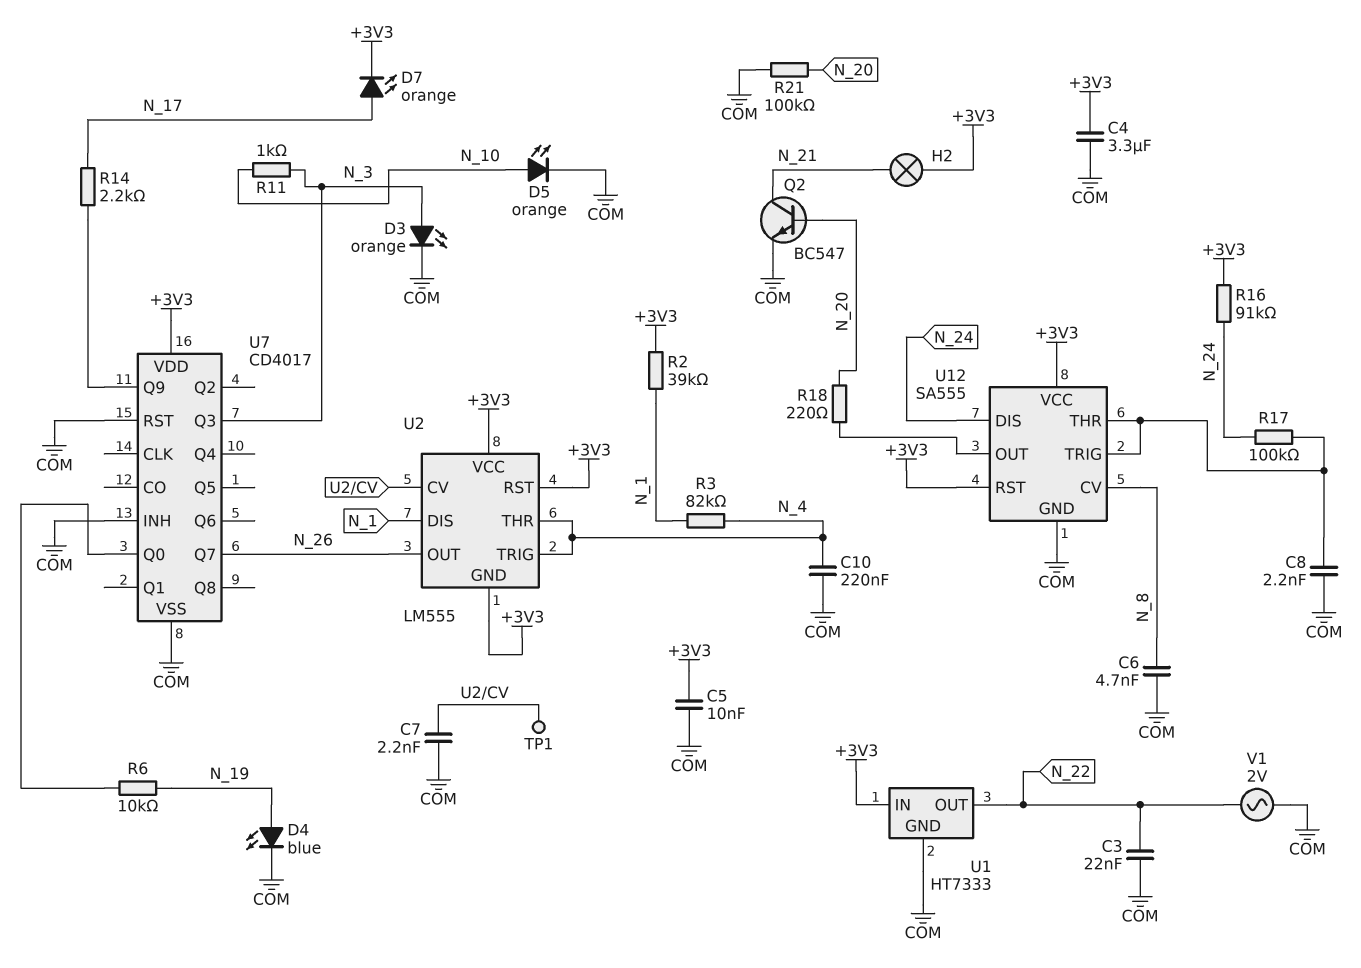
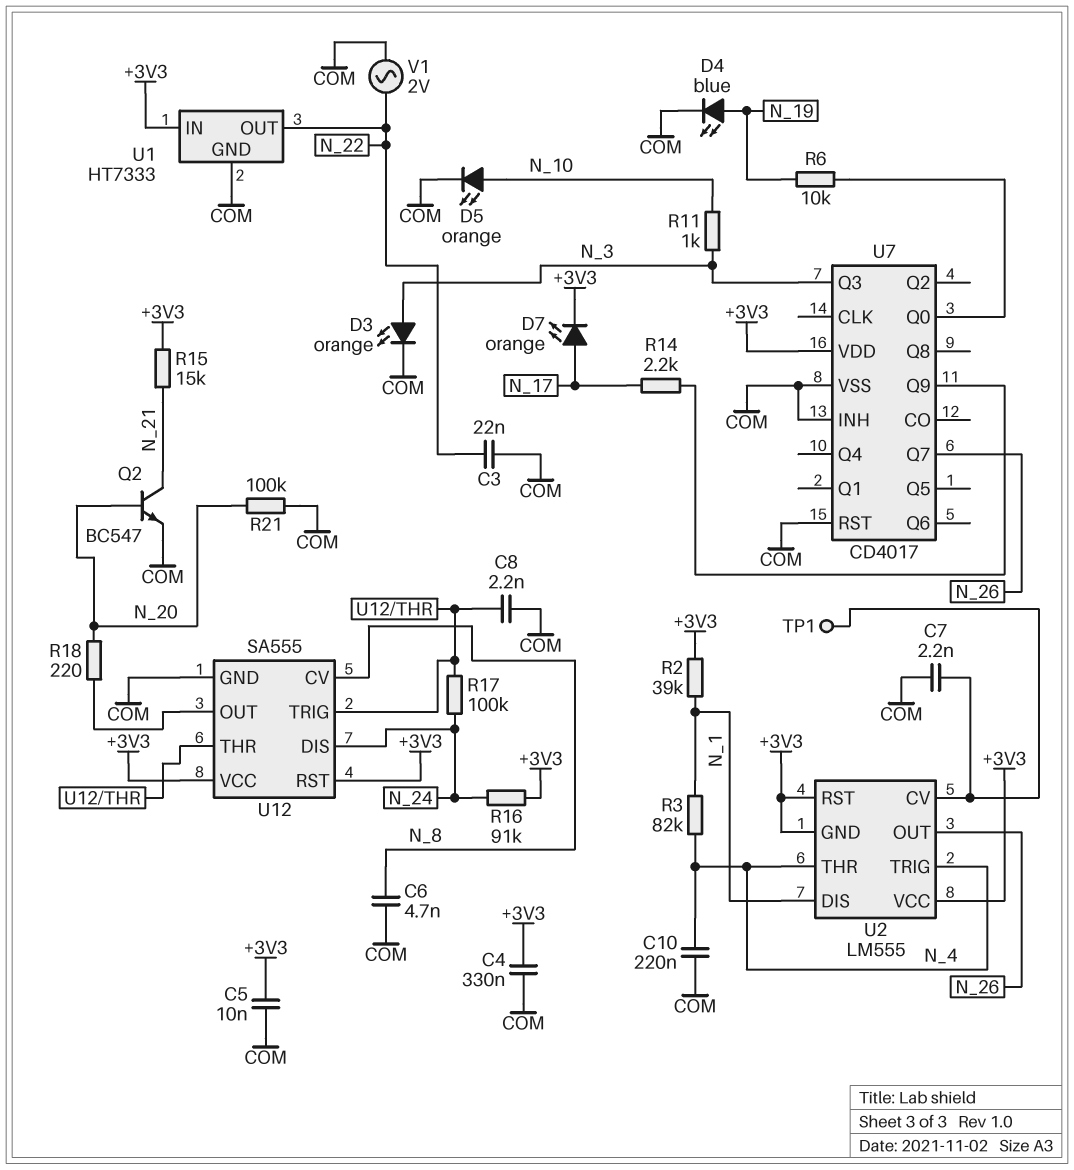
C4: 3.3uF (+3V3, COM) -> 330nF (+3V3, COM)
H2: lamp (+3V3, N_21) -> none
R15: none -> 15k (+3V3, N_21)

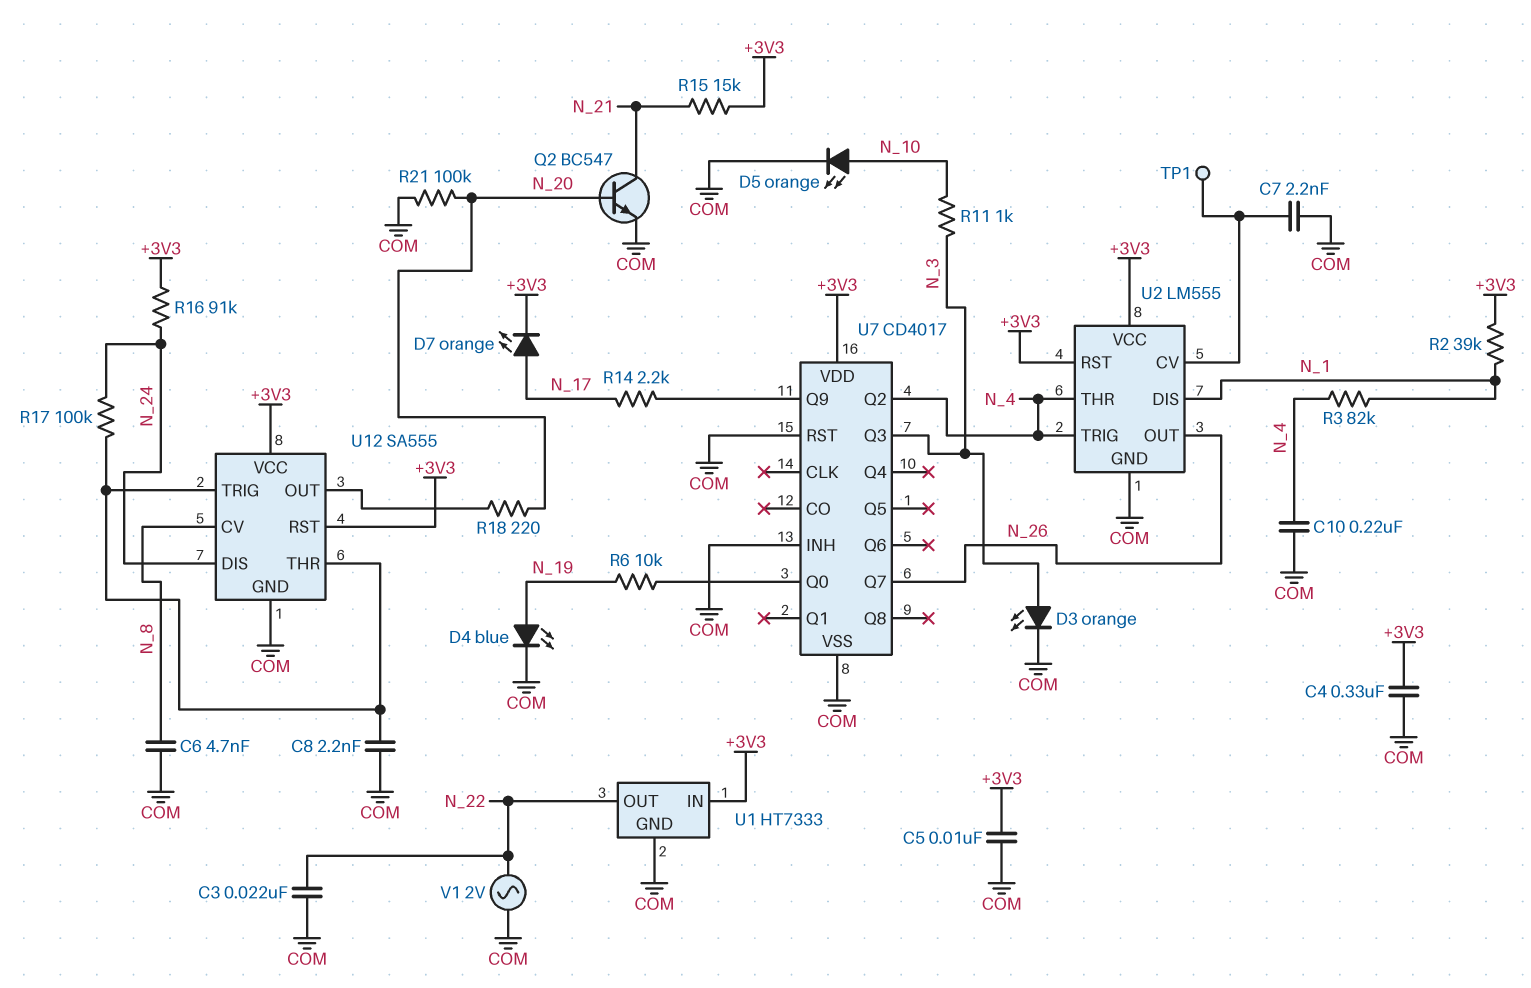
U2 pin GND: +3V3 -> COM
U7 pin Q2: none -> N_4

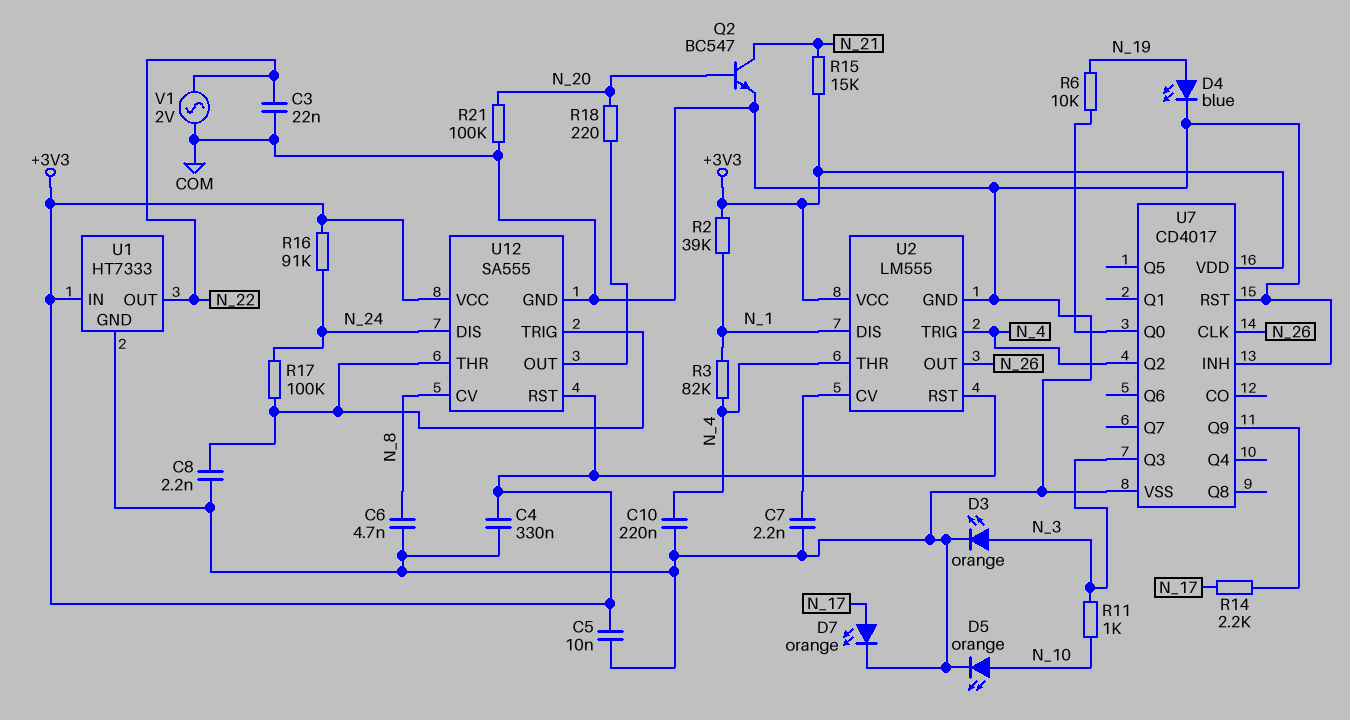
D7: LED orange (A N_17, K +3V3) -> LED orange (A N_17, K COM)
TP1: test point (U2/CV) -> none
U7 pin CLK: none -> N_26
U7 pin Q7: N_26 -> none

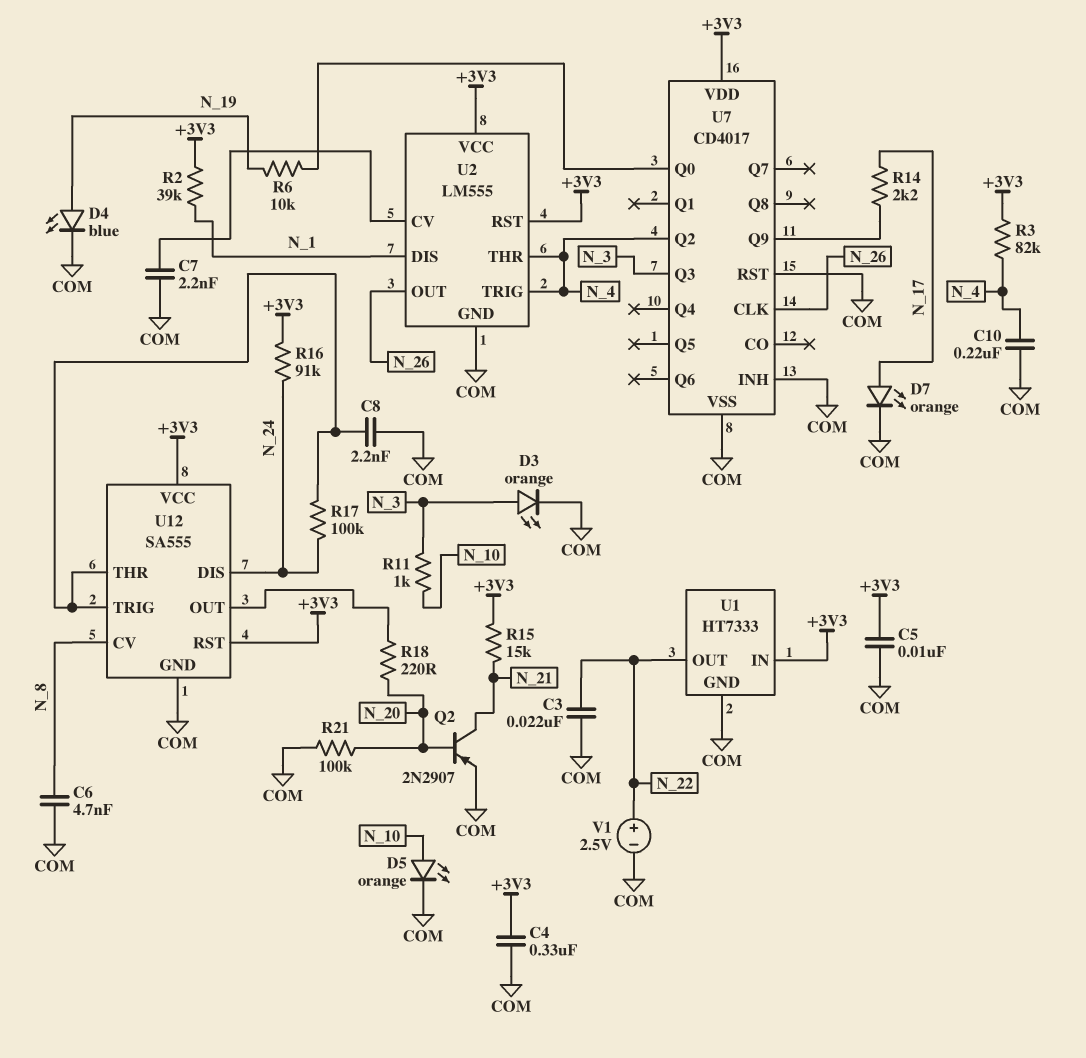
Q2: NPN BC547 (B N_20, C N_21, E COM) -> PNP 2N2907 (B N_20, C N_21, E COM)
R3: 82k (N_1, N_4) -> 82k (+3V3, N_4)
V1: AC 2V (COM, N_22) -> 2.5V (plus N_22, minus COM)

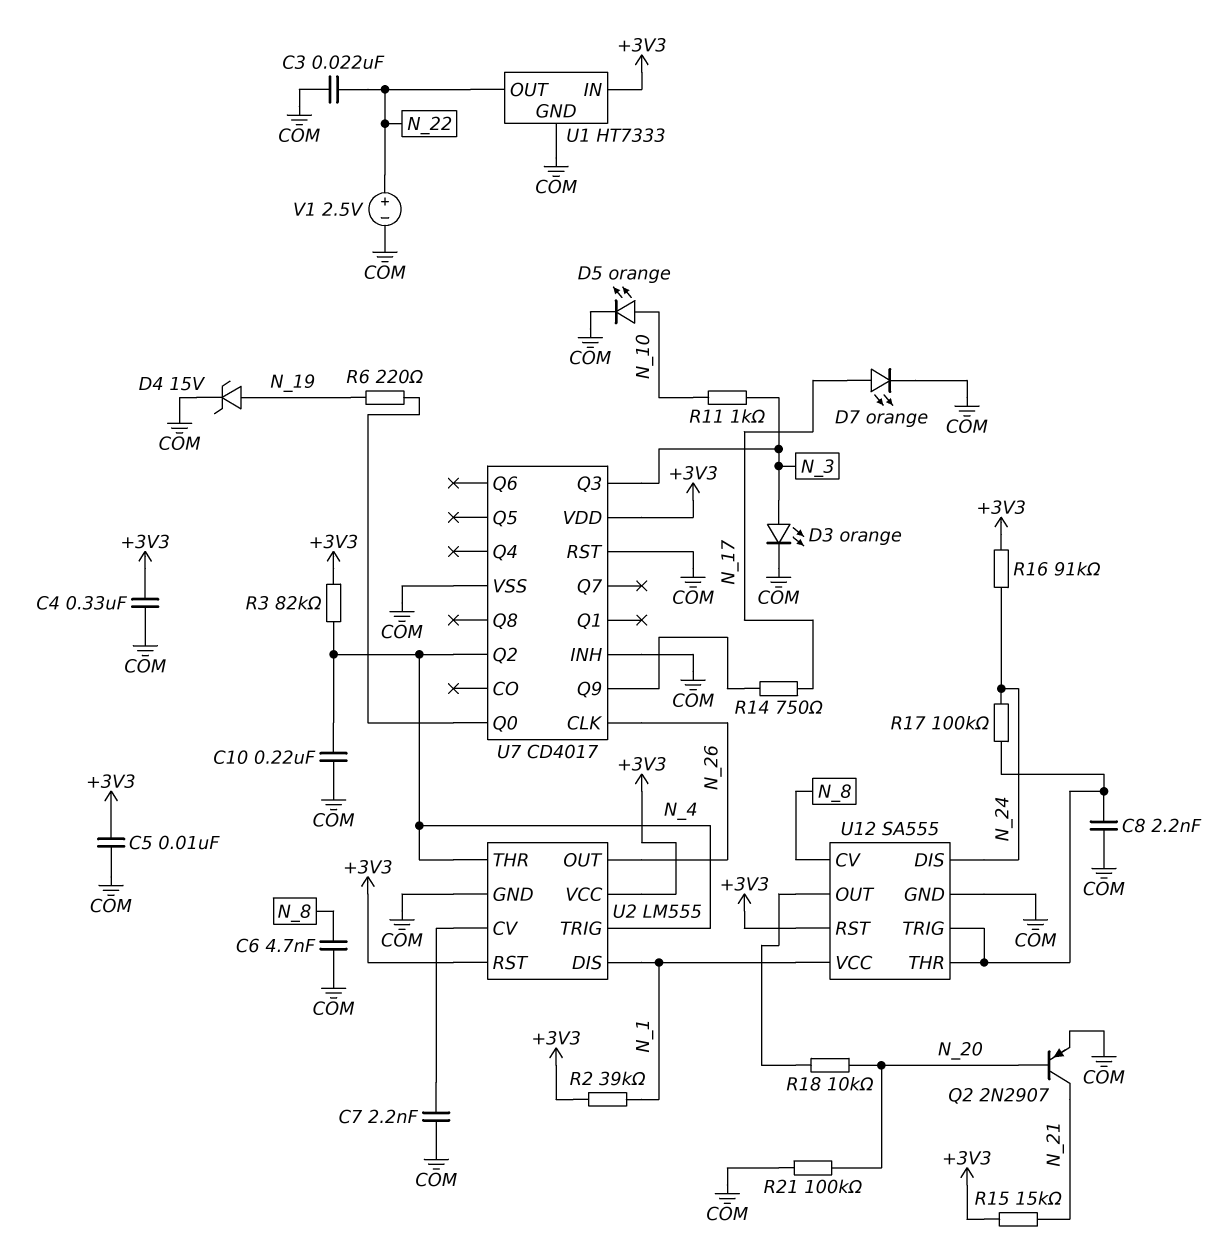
D4: LED blue (A N_19, K COM) -> zener 15V (A N_19, K COM)
R6: 10k (N_19, U7/Q0) -> 220 (N_19, U7/Q0)
R14: 2.2k (N_17, U7/Q9) -> 750 (N_17, U7/Q9)
R18: 220 (N_20, U12/OUT) -> 10k (N_20, U12/OUT)
U12 pin VCC: +3V3 -> N_1

